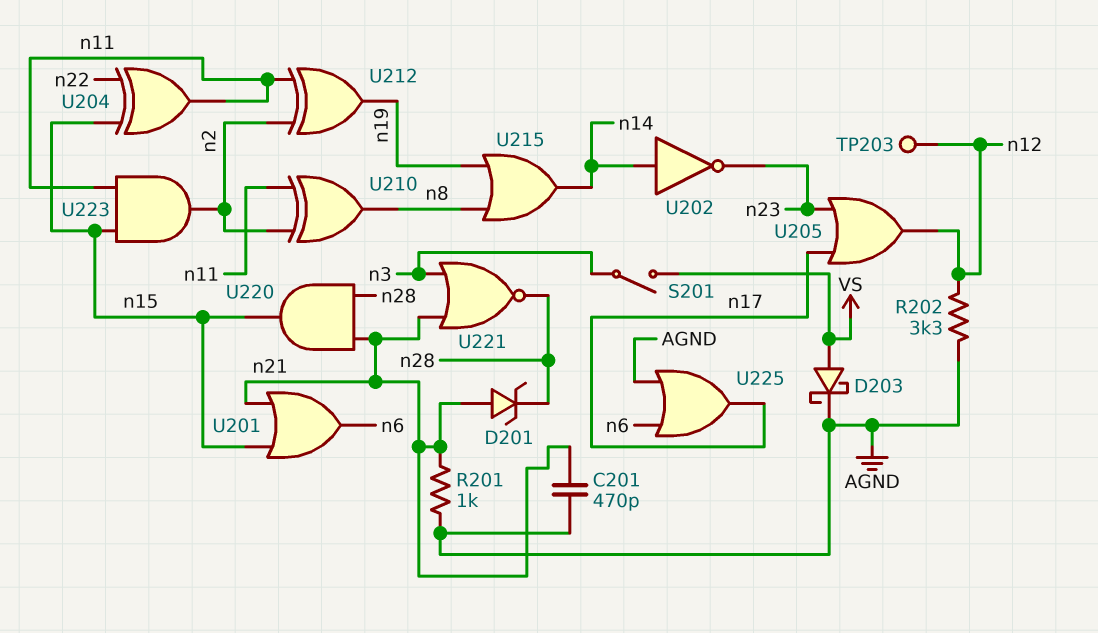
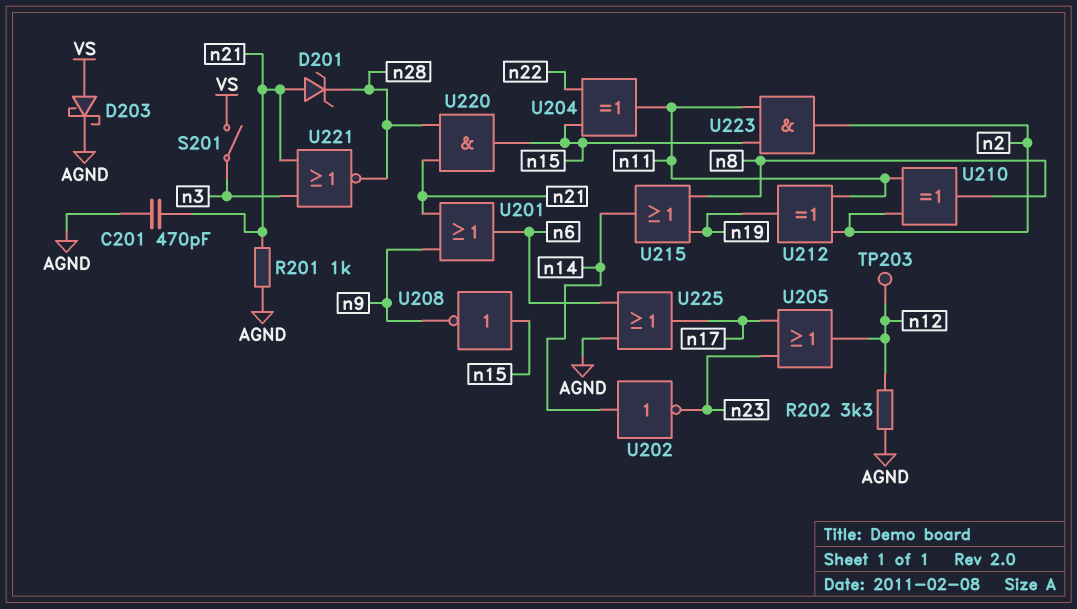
U201: OR (in n15, in n21, out n6) -> OR (in n9, in n21, out n6)
U208: none -> NOT (in n15, out n9)

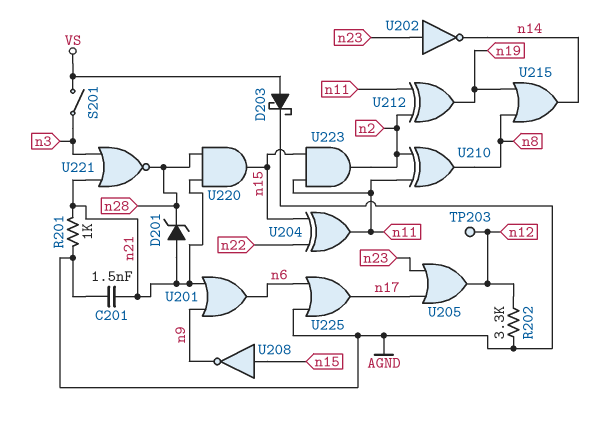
C201: 470pF (AGND, n21) -> 1.5nF (AGND, n21)
U202: NOT (in n14, out n23) -> NOT (in n23, out n14)

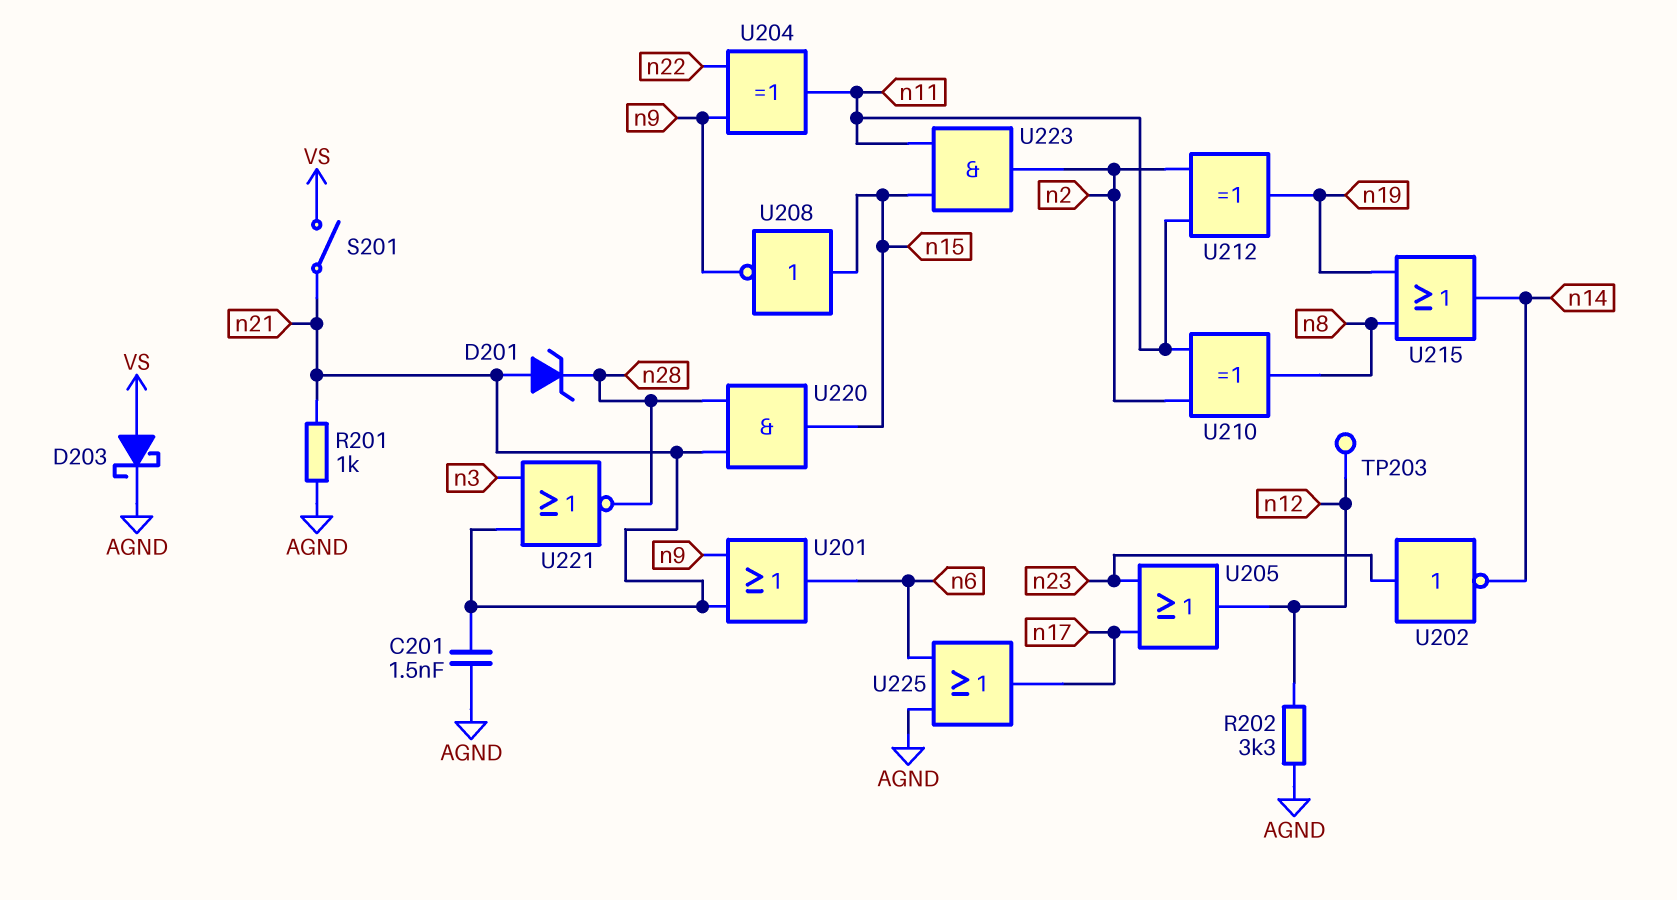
S201: switch (VS, n3) -> switch (VS, n21)
U204: XOR (in n15, in n22, out n11) -> XOR (in n9, in n22, out n11)

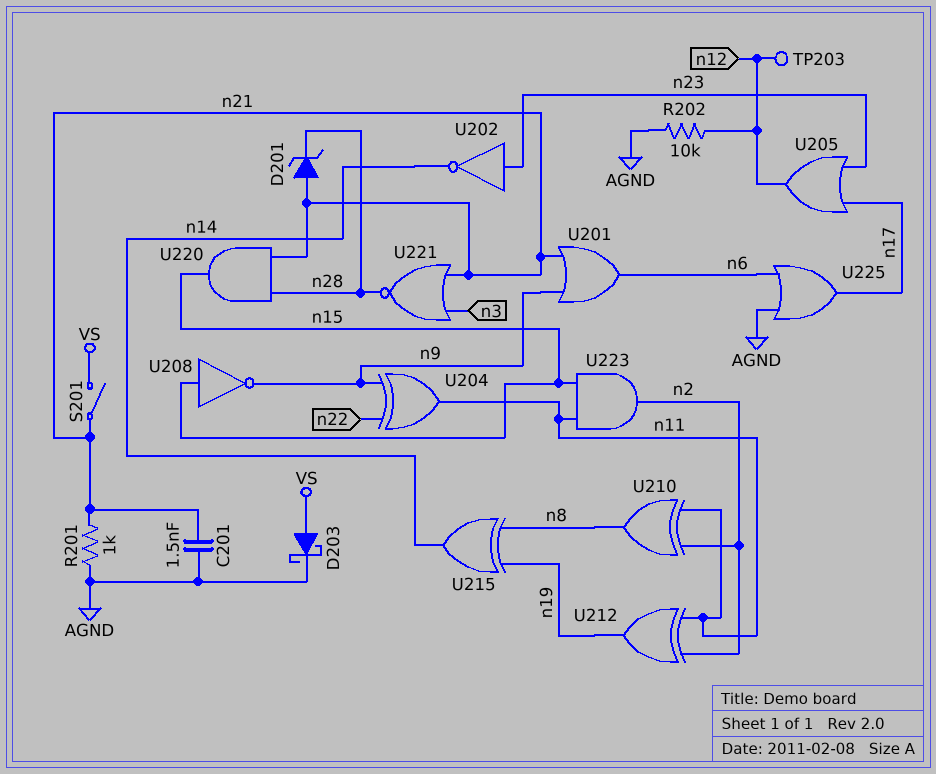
R202: 3.3k (AGND, n12) -> 10k (AGND, n12)
U215: OR (in n8, in n19, out n14) -> XOR (in n8, in n19, out n14)

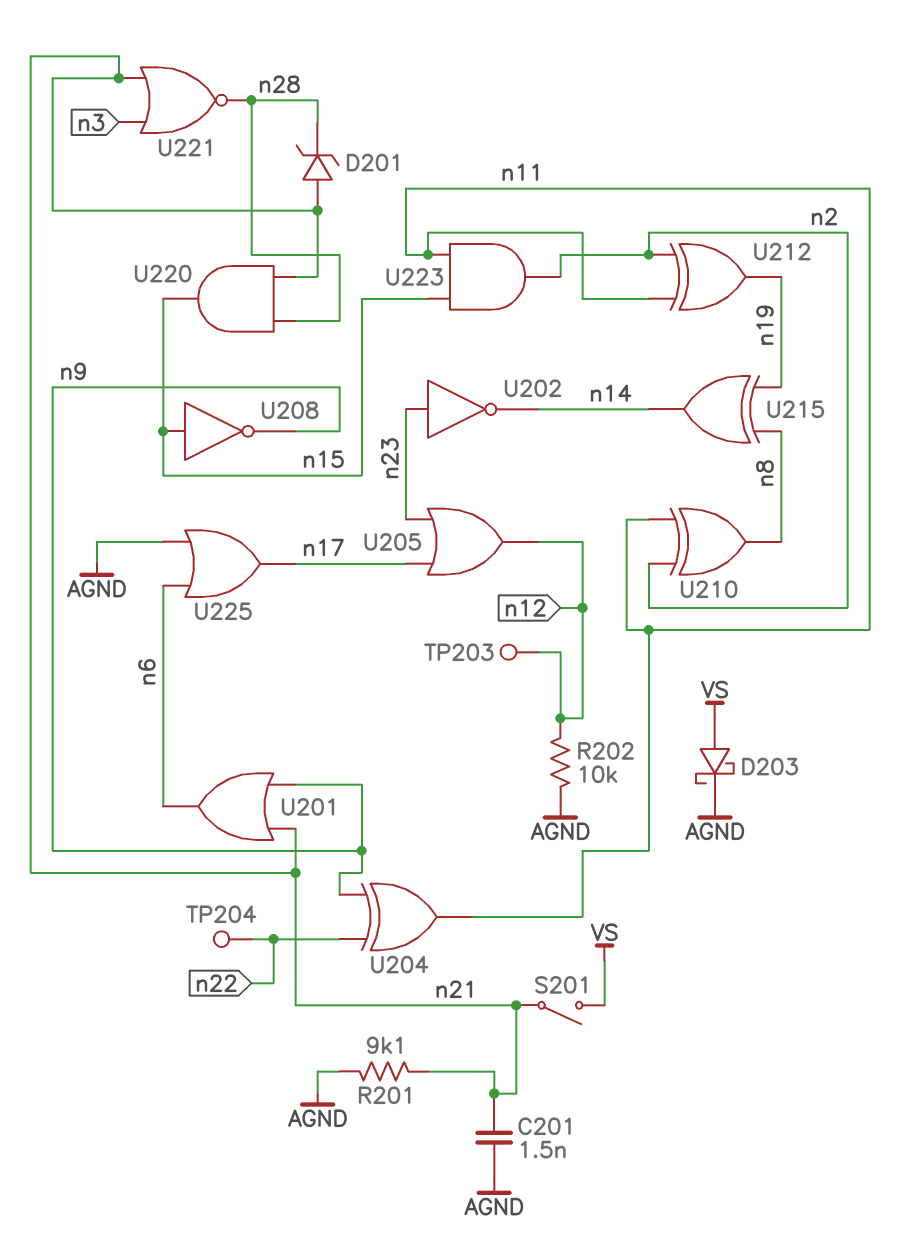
R201: 1k (AGND, n21) -> 9.1k (AGND, n21)
TP204: none -> test point (n22)

